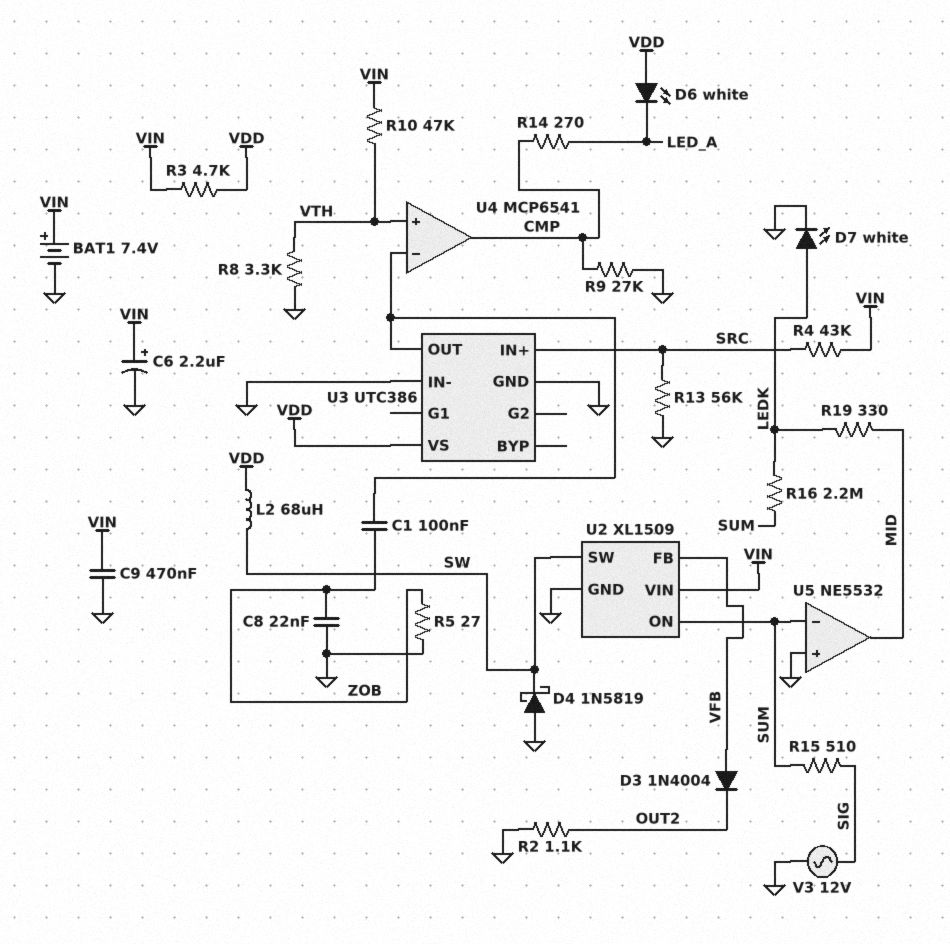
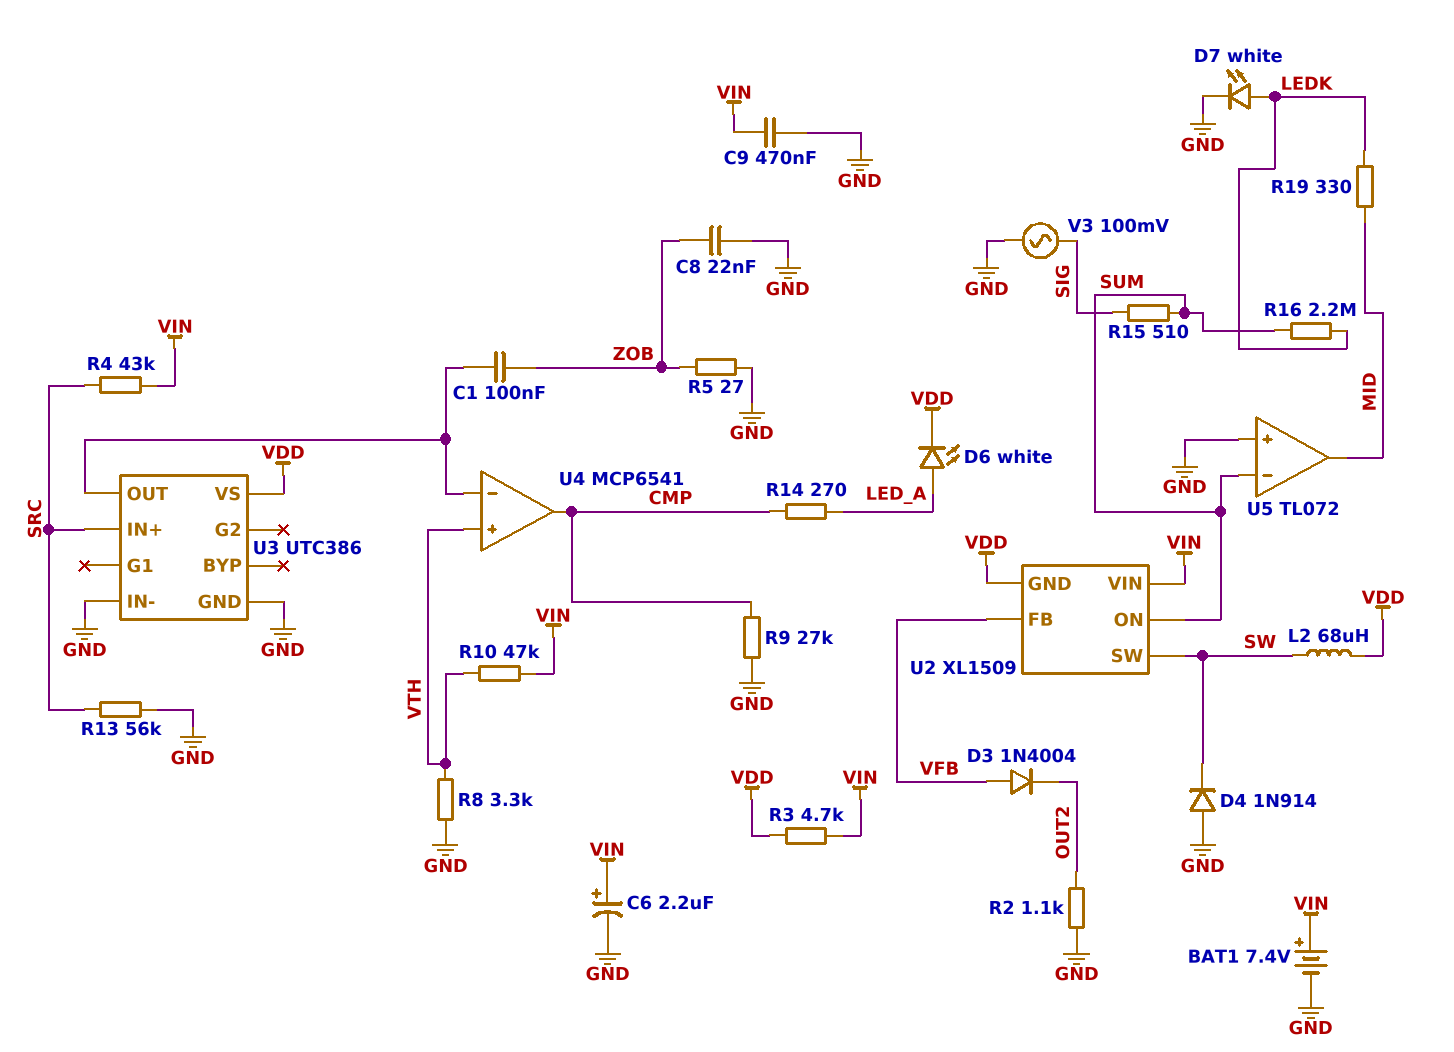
D4: schottky 1N5819 (A GND, K SW) -> diode 1N914 (A GND, K SW)
D6: LED white (A VDD, K LED_A) -> LED white (A LED_A, K VDD)
U2 pin GND: GND -> VDD
U5: NE5532 -> TL072
V3: AC 12V (GND, SIG) -> AC 100mV (GND, SIG)

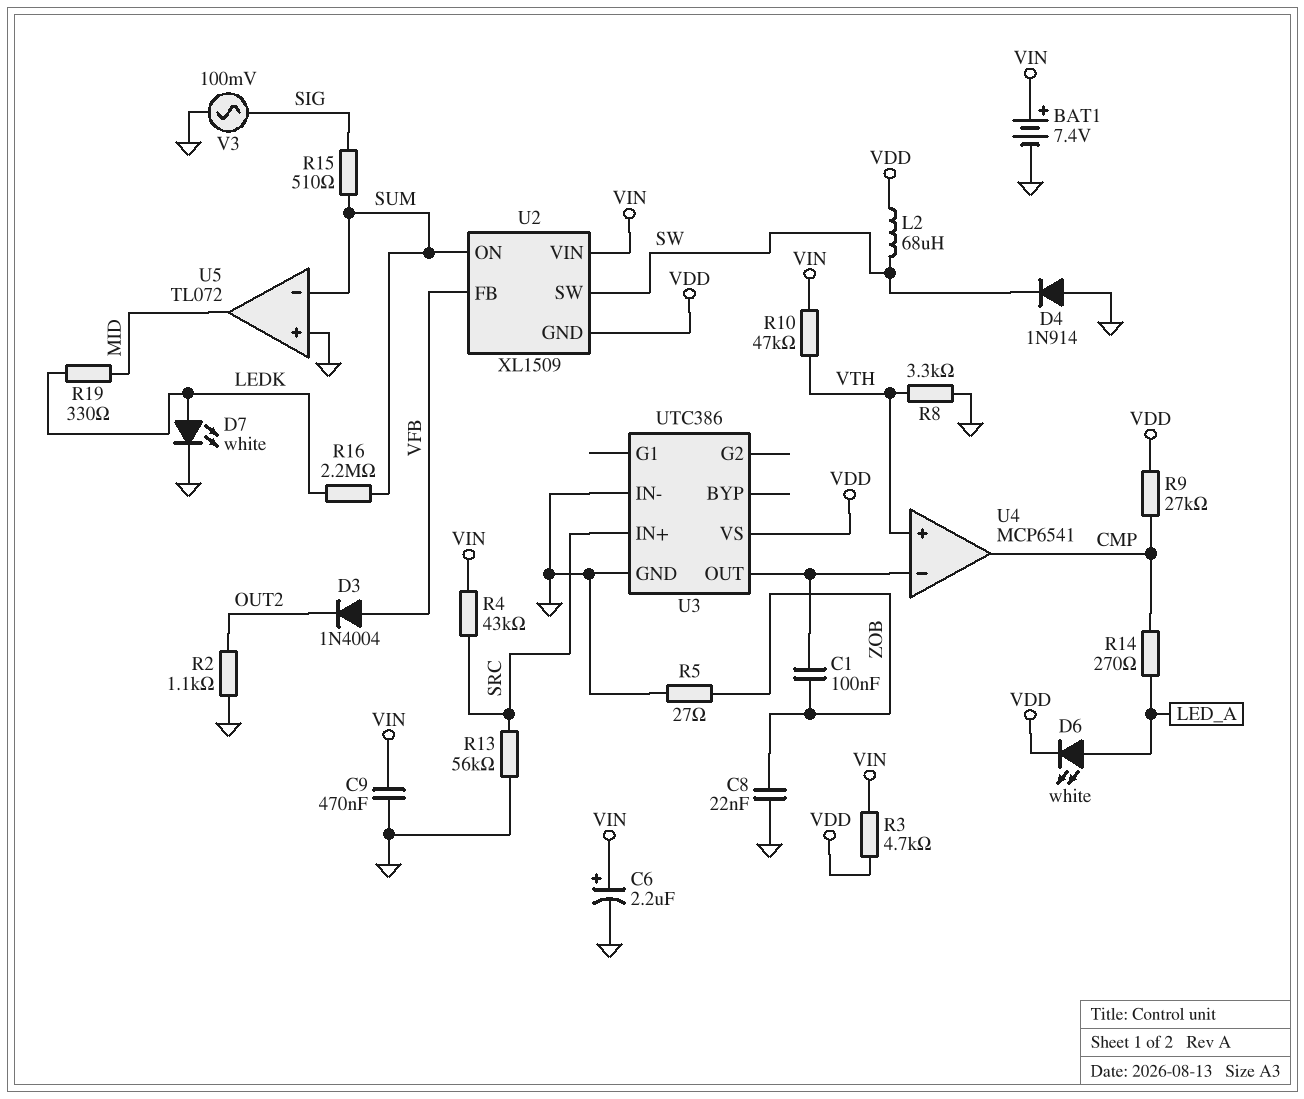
R9: 27k (CMP, GND) -> 27k (CMP, VDD)

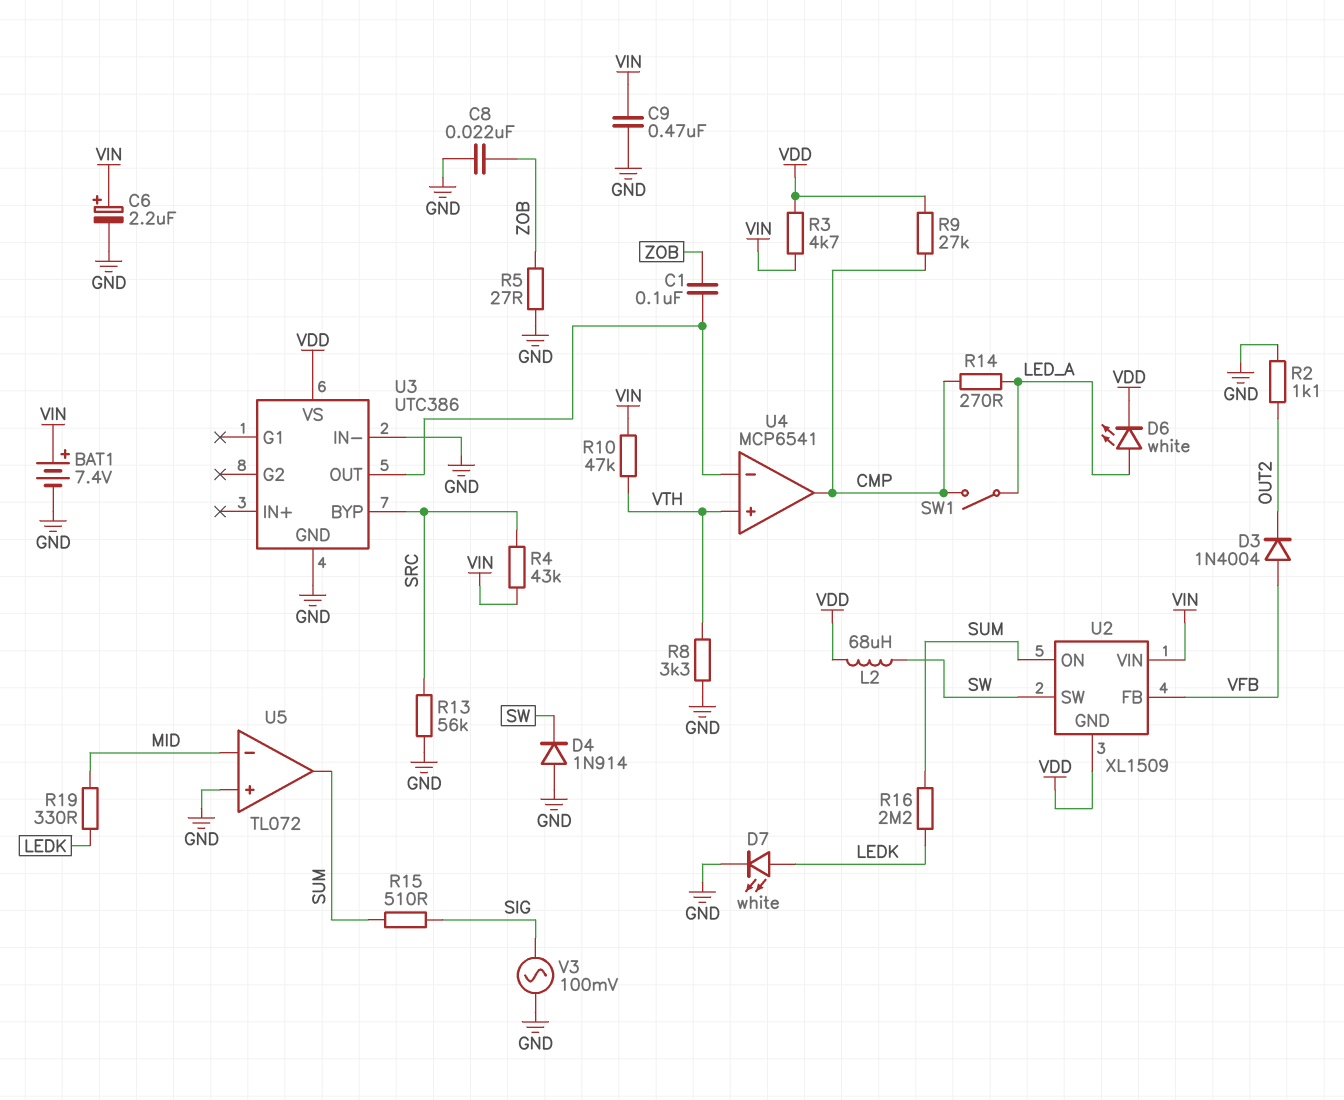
SW1: none -> switch (CMP, LED_A)
U3 pin BYP: none -> SRC
U3 pin IN+: SRC -> none
U5 pin in-: SUM -> MID
U5 pin out: MID -> SUM

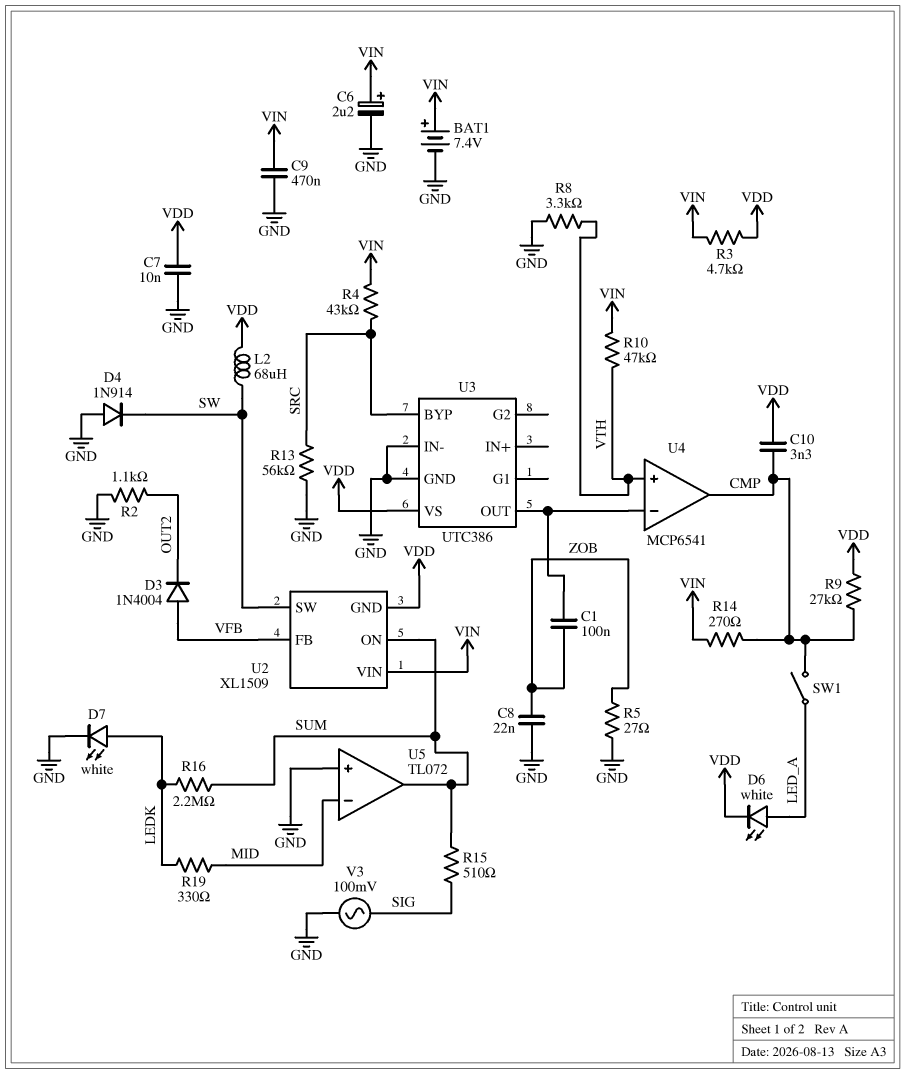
C7: none -> 10nF (GND, VDD)
C10: none -> 3.3nF (CMP, VDD)
R14: 270 (CMP, LED_A) -> 270 (CMP, VIN)

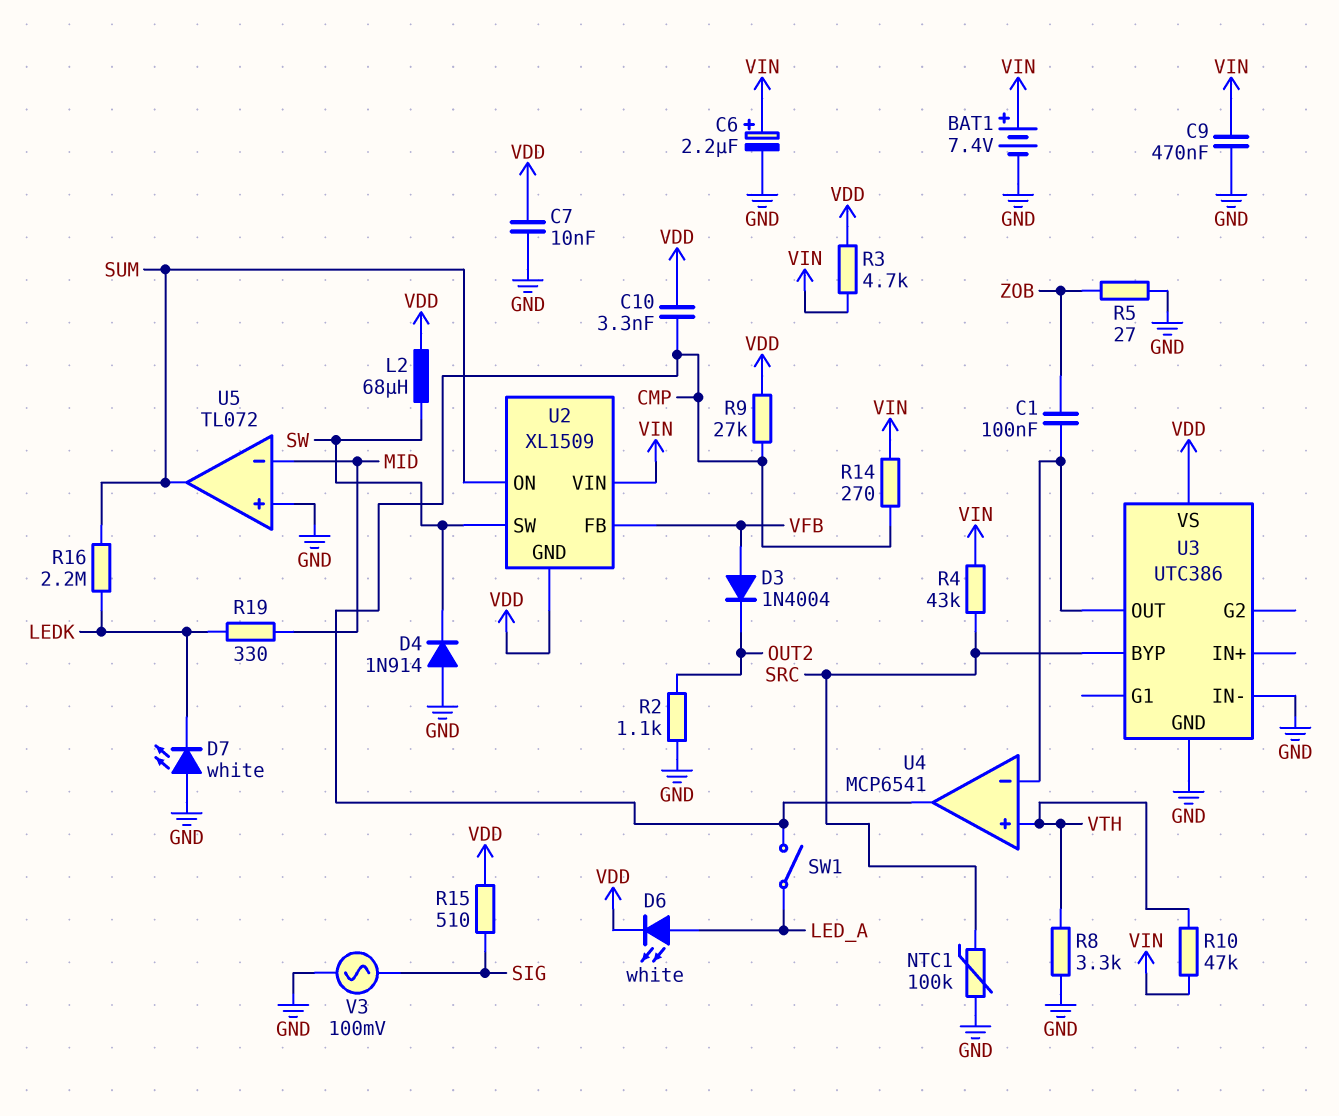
C8: 22nF (GND, ZOB) -> none
D7: LED white (A LEDK, K GND) -> LED white (A GND, K LEDK)
NTC1: none -> 100k (GND, SRC)
R13: 56k (GND, SRC) -> none
R15: 510 (SIG, SUM) -> 510 (SIG, VDD)

